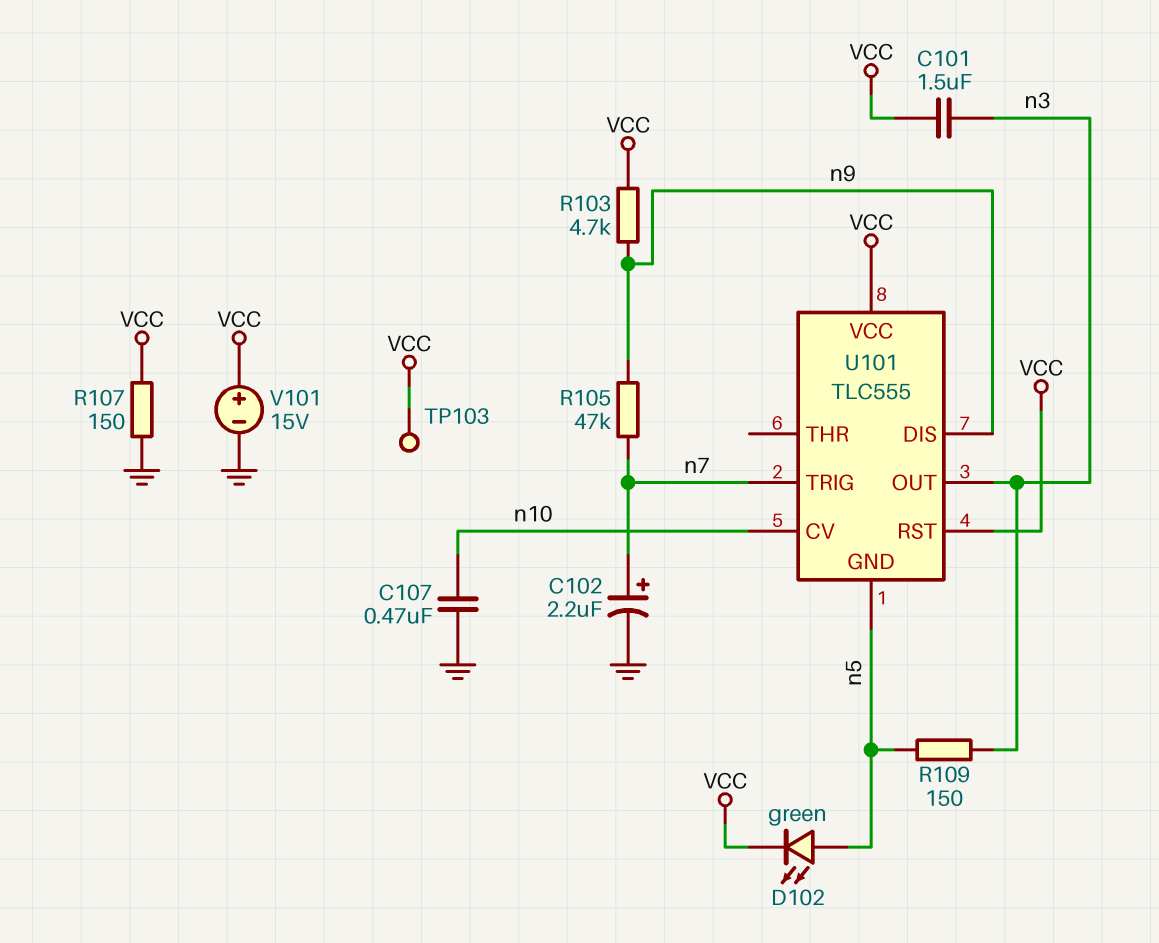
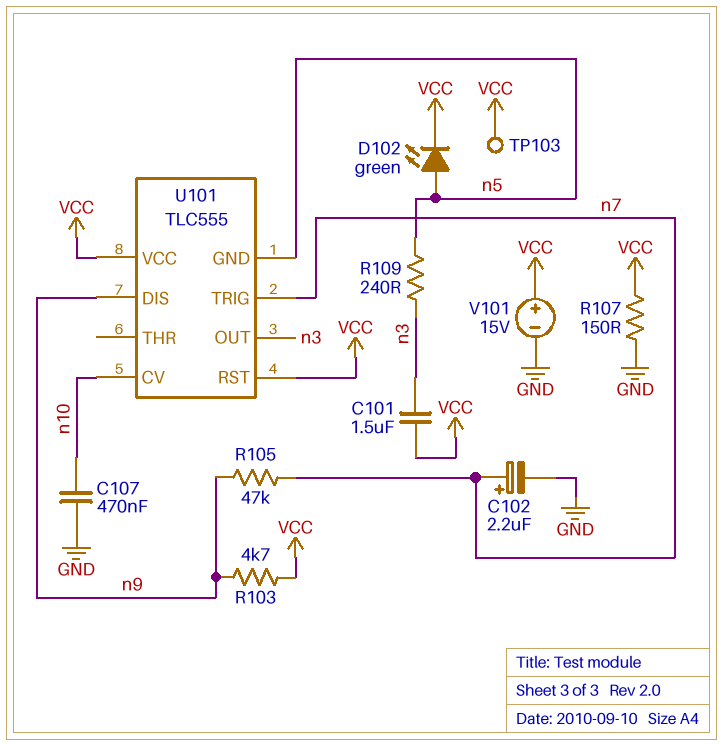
R109: 150 (n3, n5) -> 240 (n3, n5)

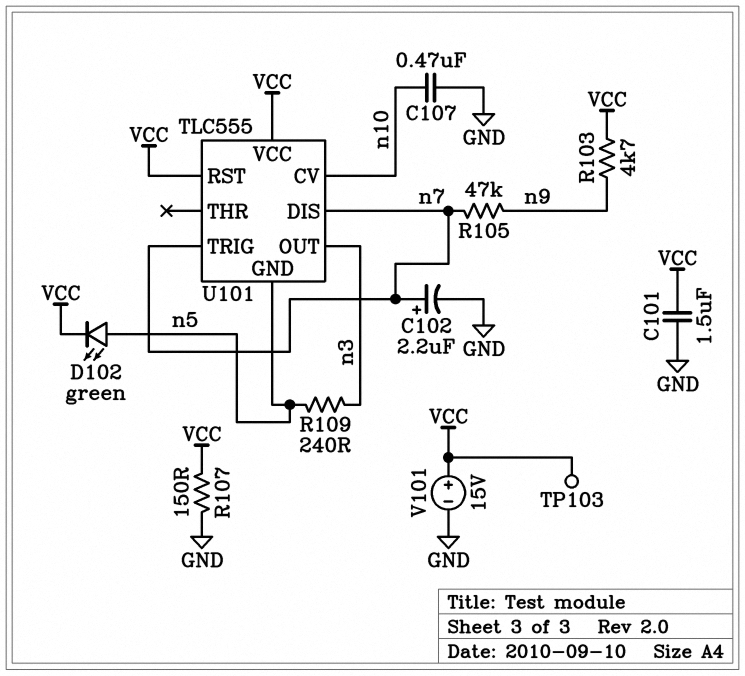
C101: 1.5uF (VCC, n3) -> 1.5uF (GND, VCC)
U101 pin DIS: n9 -> n7

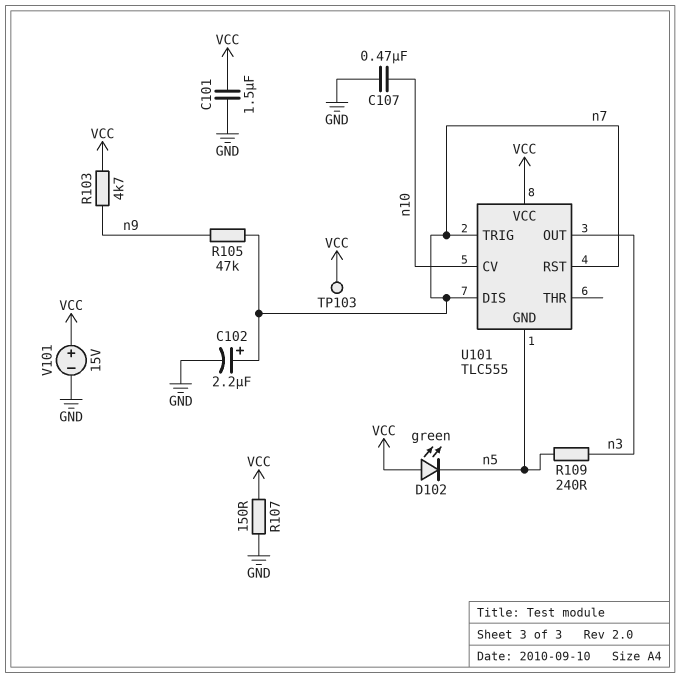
D102: LED green (A n5, K VCC) -> LED green (A VCC, K n5)
U101 pin RST: VCC -> n7

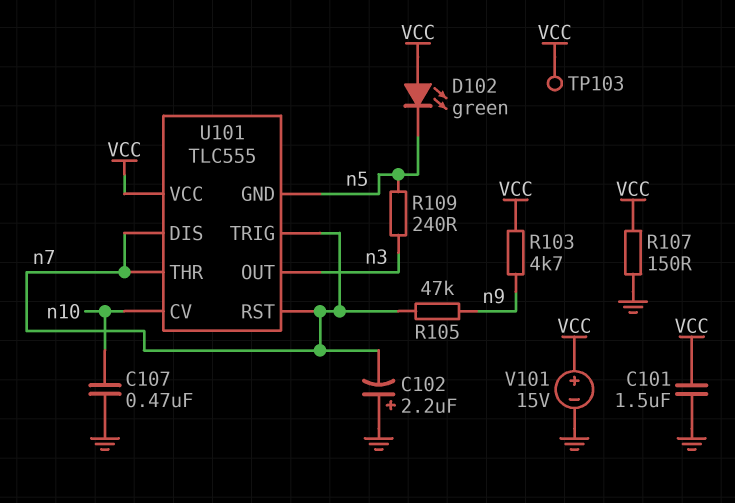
C102: 2.2uF (plus n7, minus GND) -> 2.2uF (plus GND, minus n7)
U101 pin THR: none -> n7

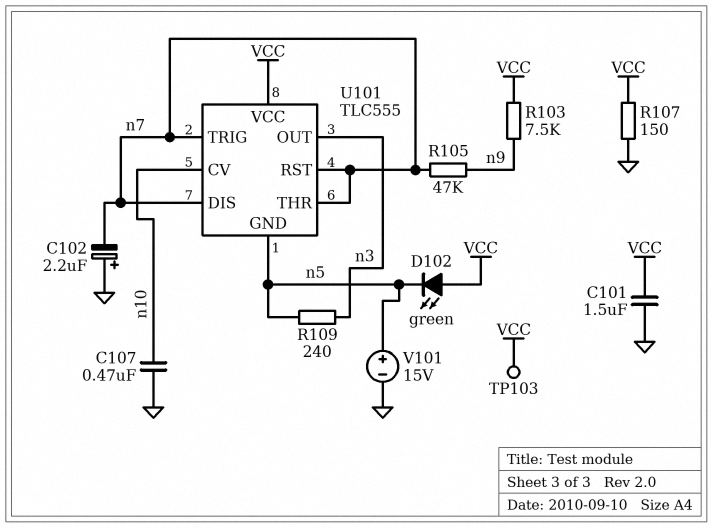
R103: 4.7k (VCC, n9) -> 7.5k (VCC, n9)
V101: 15V (plus VCC, minus GND) -> 15V (plus n5, minus GND)

